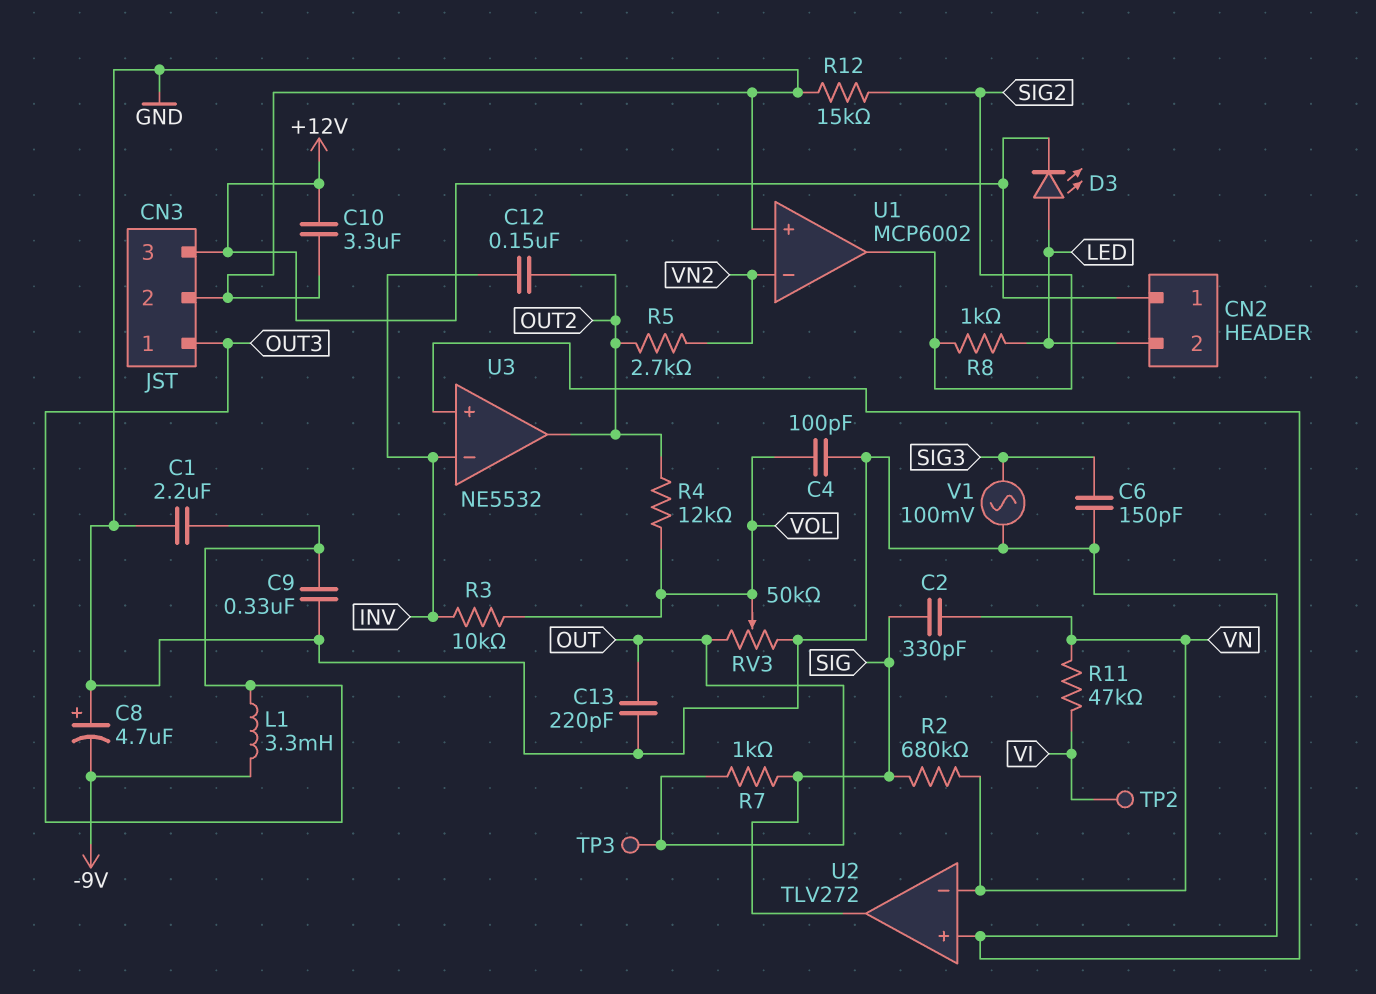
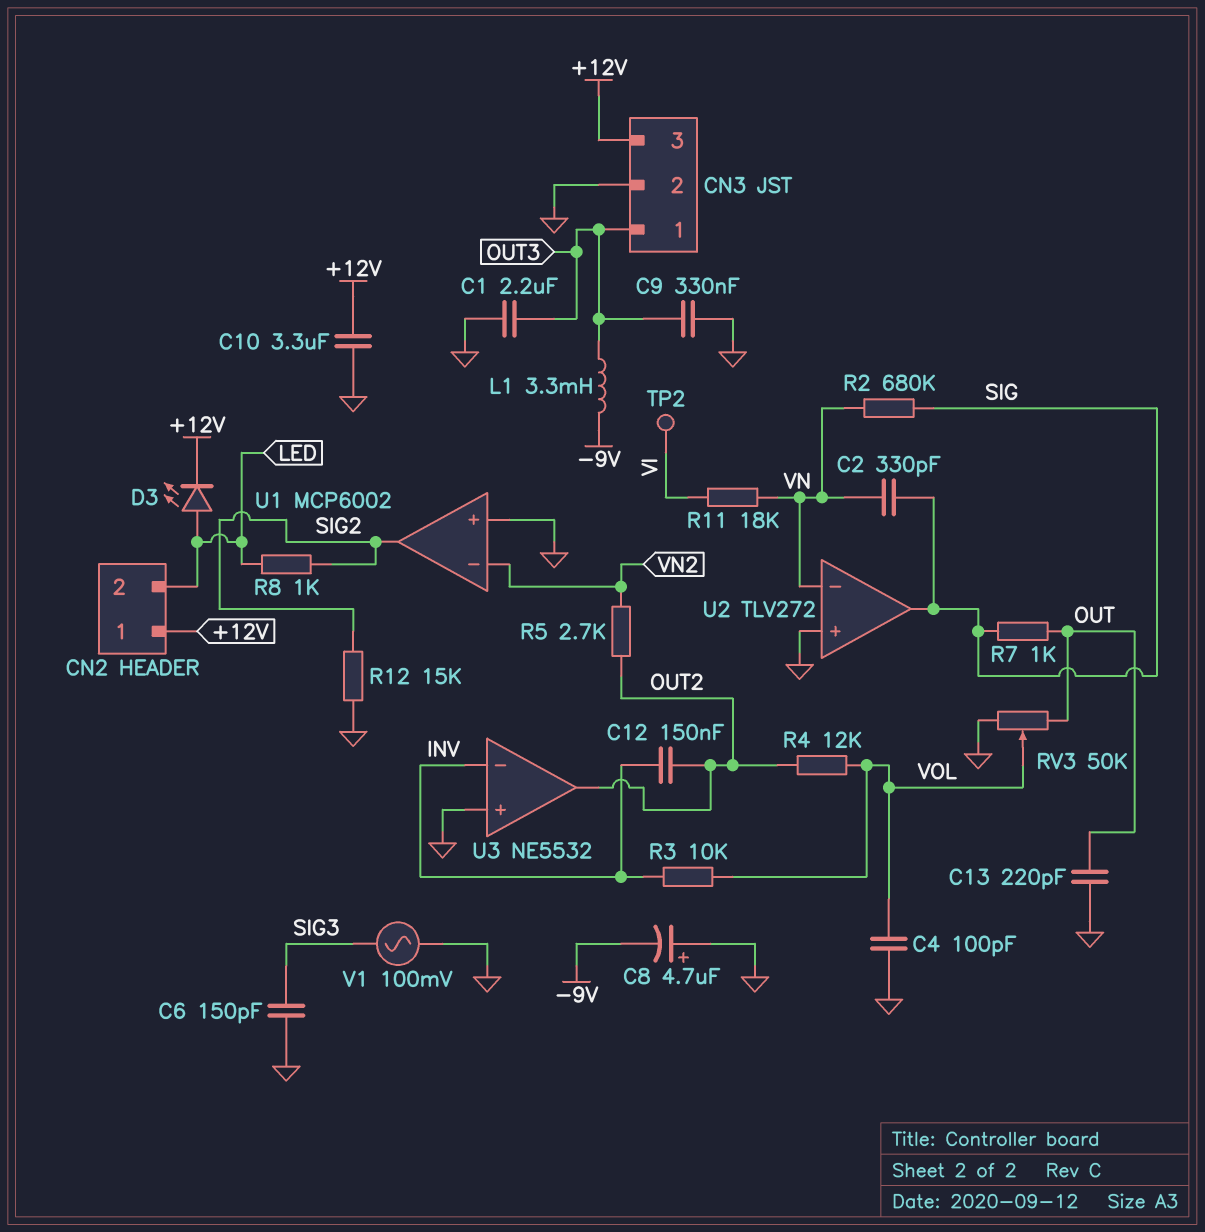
R11: 47k (VI, VN) -> 18k (VI, VN)
TP3: test point (OUT) -> none

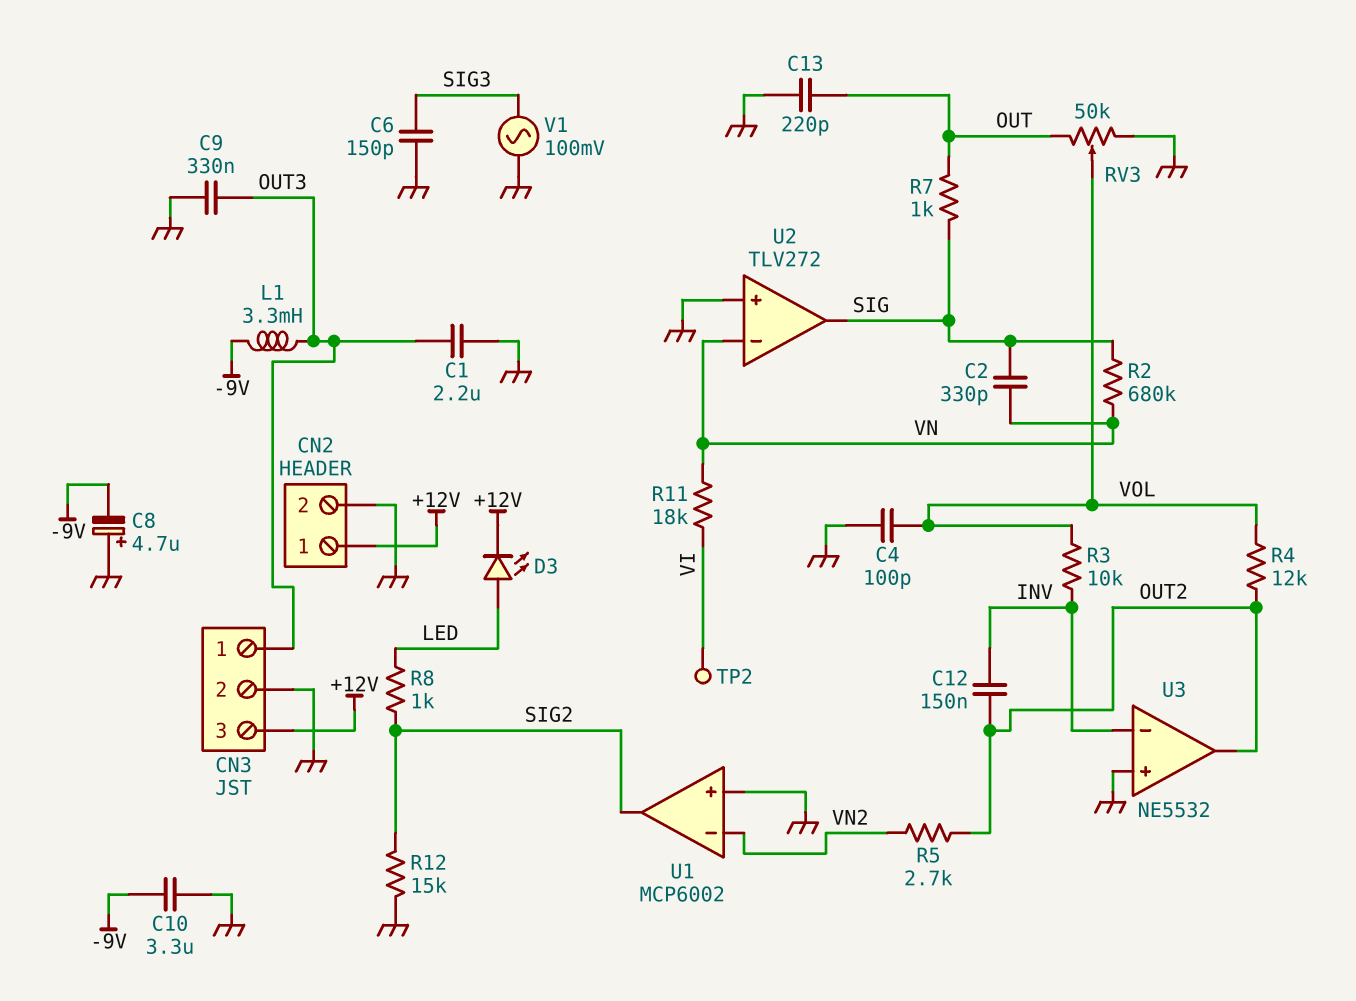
C10: 3.3uF (+12V, GND) -> 3.3uF (-9V, GND)
CN2 pin 2: LED -> GND

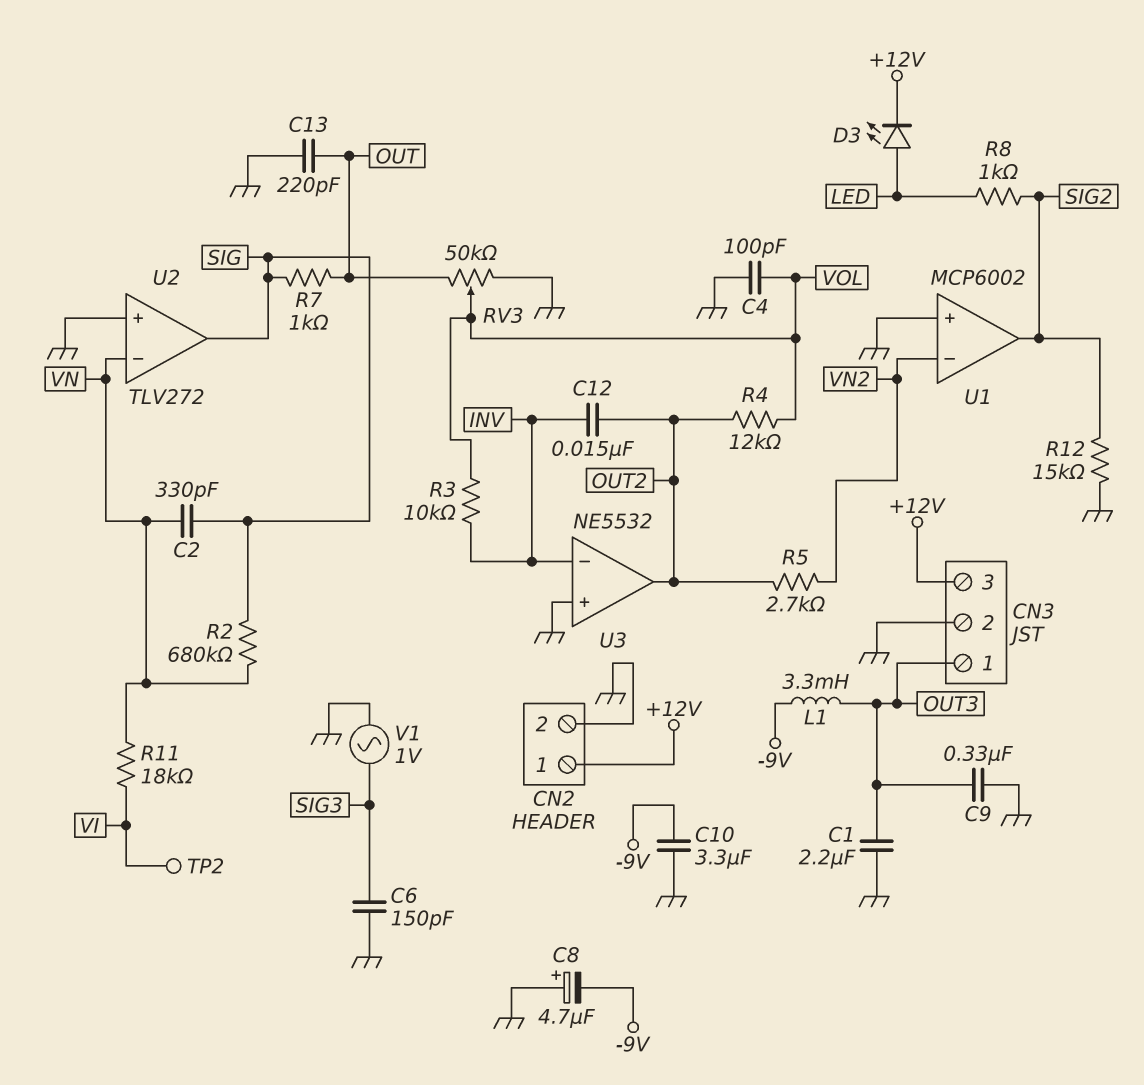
C12: 150nF (INV, OUT2) -> 15nF (INV, OUT2)
V1: AC 100mV (GND, SIG3) -> AC 1V (GND, SIG3)

